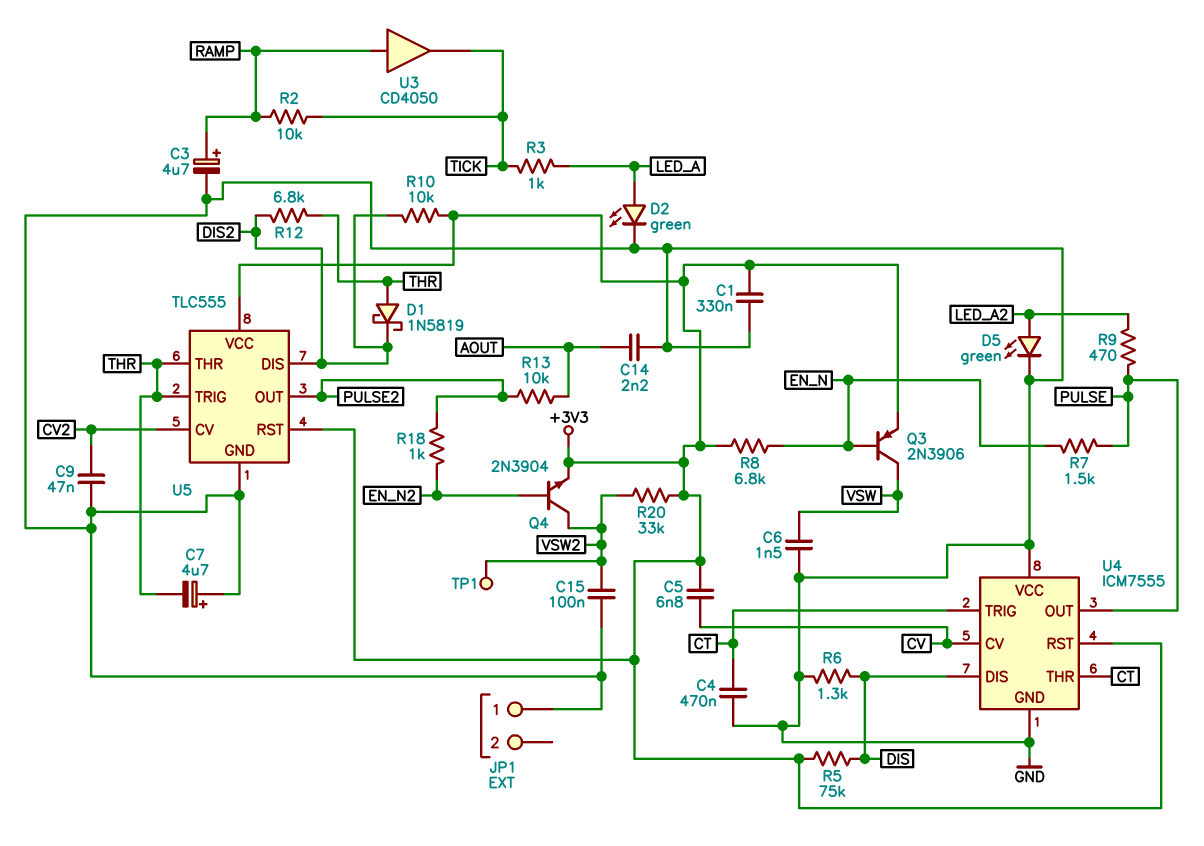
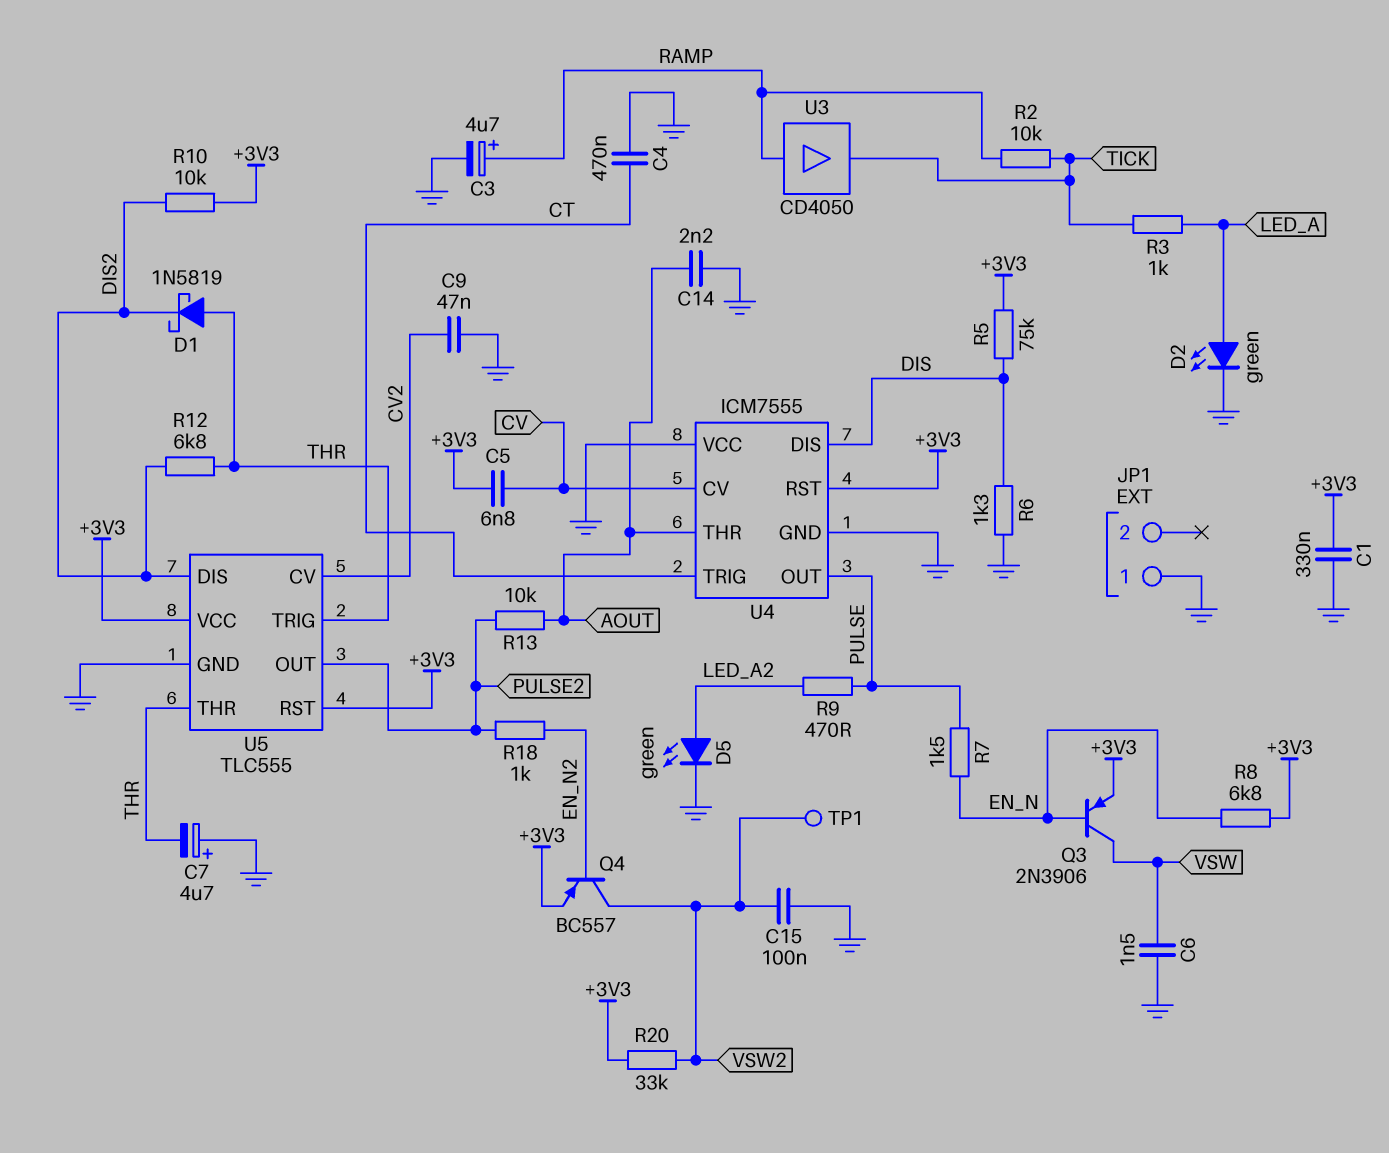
Q4: NPN 2N3904 (B EN_N2, C VSW2, E +3V3) -> PNP BC557 (B EN_N2, C VSW2, E +3V3)
U4 pin THR: CT -> AOUT

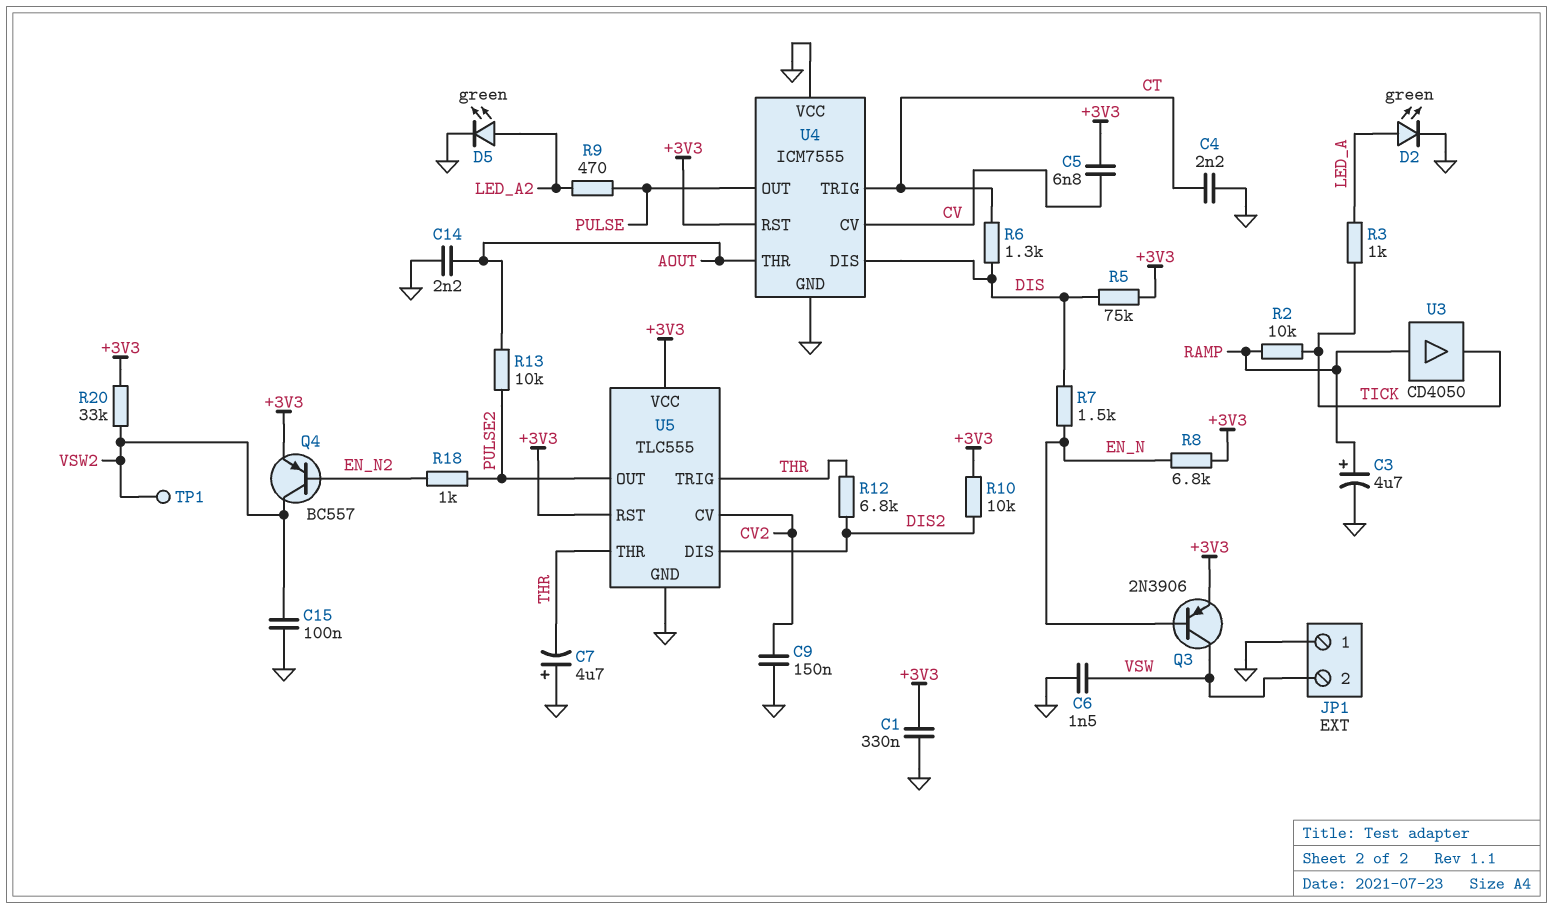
C4: 470nF (CT, GND) -> 2.2nF (CT, GND)
C9: 47nF (CV2, GND) -> 150nF (CV2, GND)
D1: schottky 1N5819 (A THR, K DIS2) -> none
JP1 pin 2: none -> VSW
R6: 1.3k (DIS, GND) -> 1.3k (CT, DIS)
R7: 1.5k (EN_N, PULSE) -> 1.5k (DIS, EN_N)

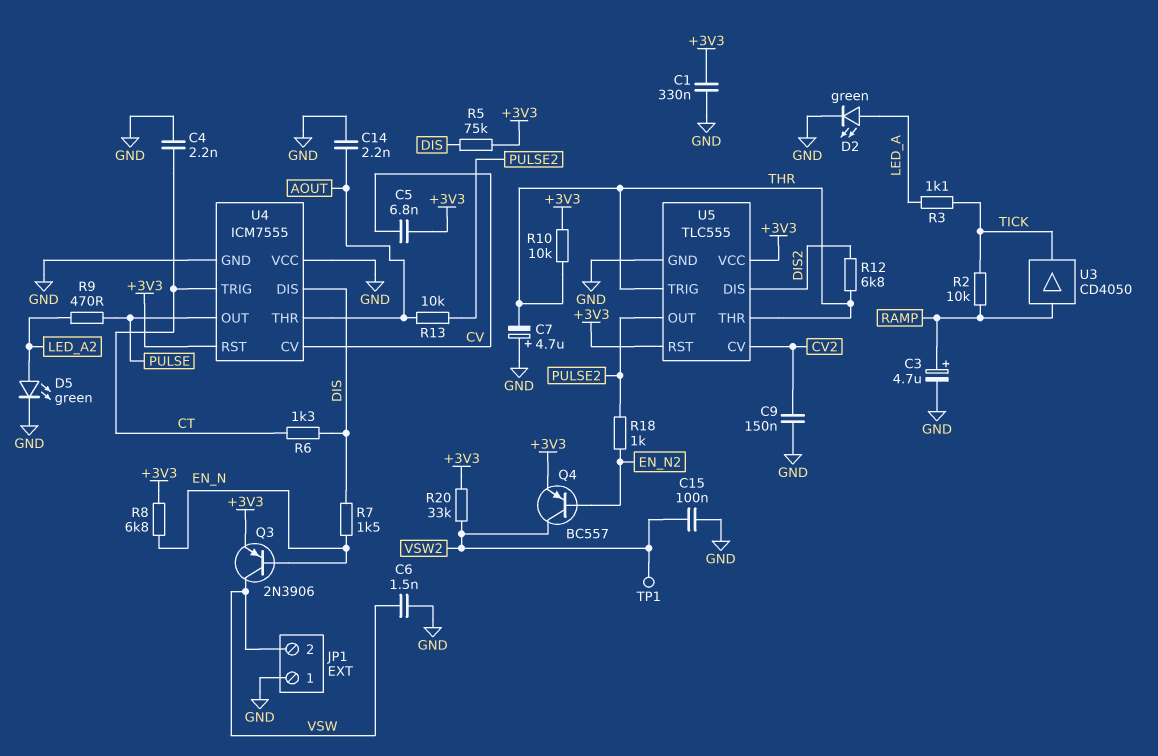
R3: 1k (LED_A, TICK) -> 1.1k (LED_A, TICK)
R10: 10k (+3V3, DIS2) -> 10k (+3V3, THR)

